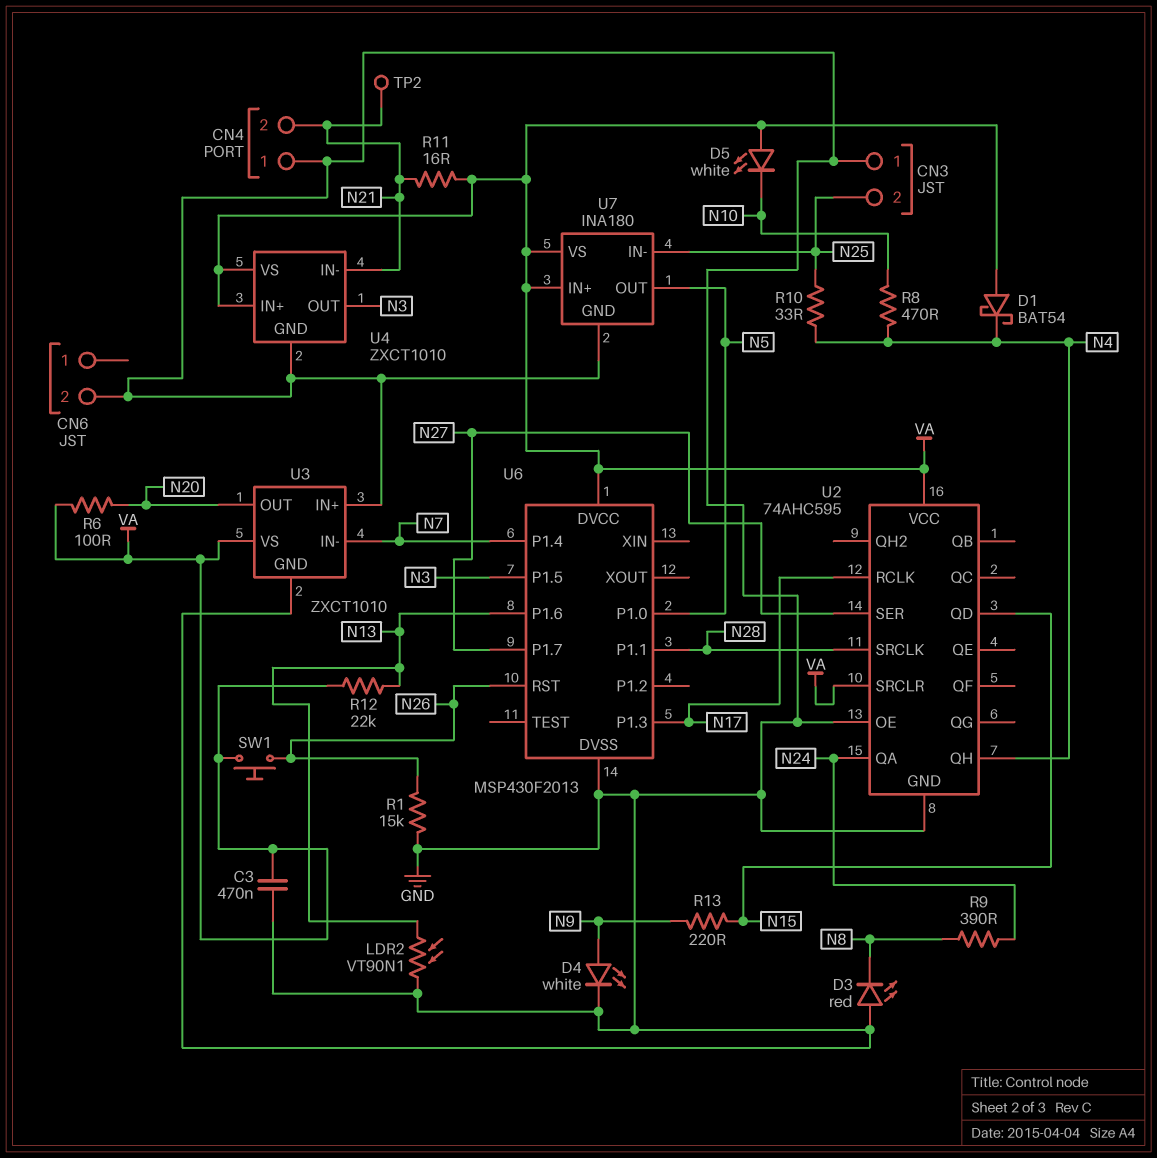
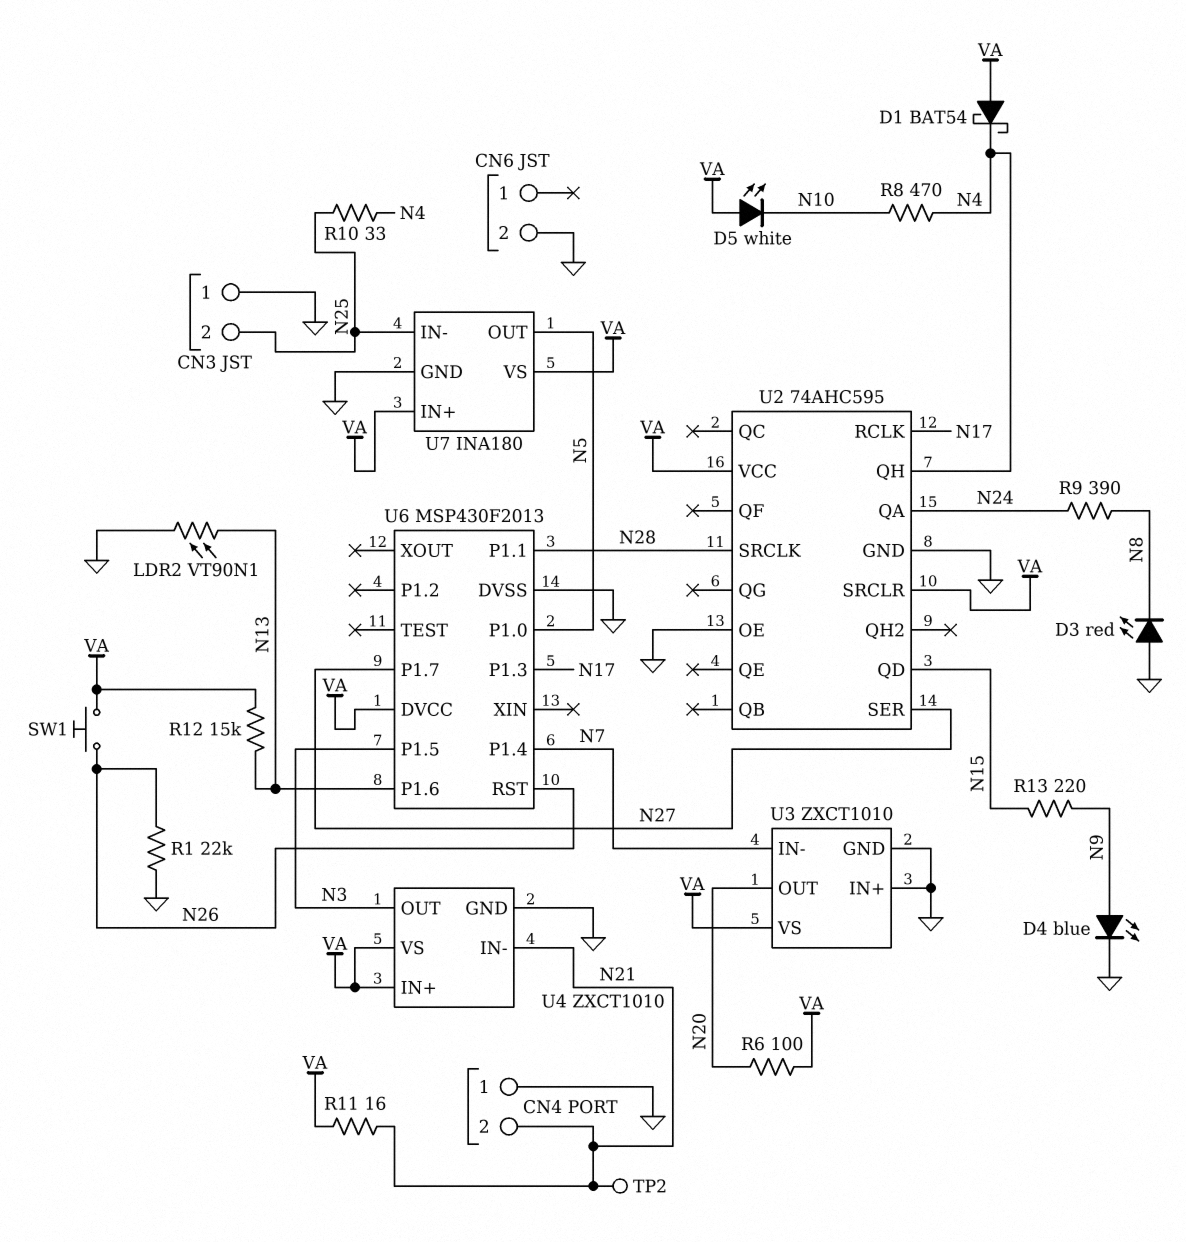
C3: 470nF (GND, VA) -> none
D4: LED white (A N9, K GND) -> LED blue (A N9, K GND)
R1: 15k (GND, N26) -> 22k (GND, N26)
R12: 22k (N13, VA) -> 15k (N13, VA)

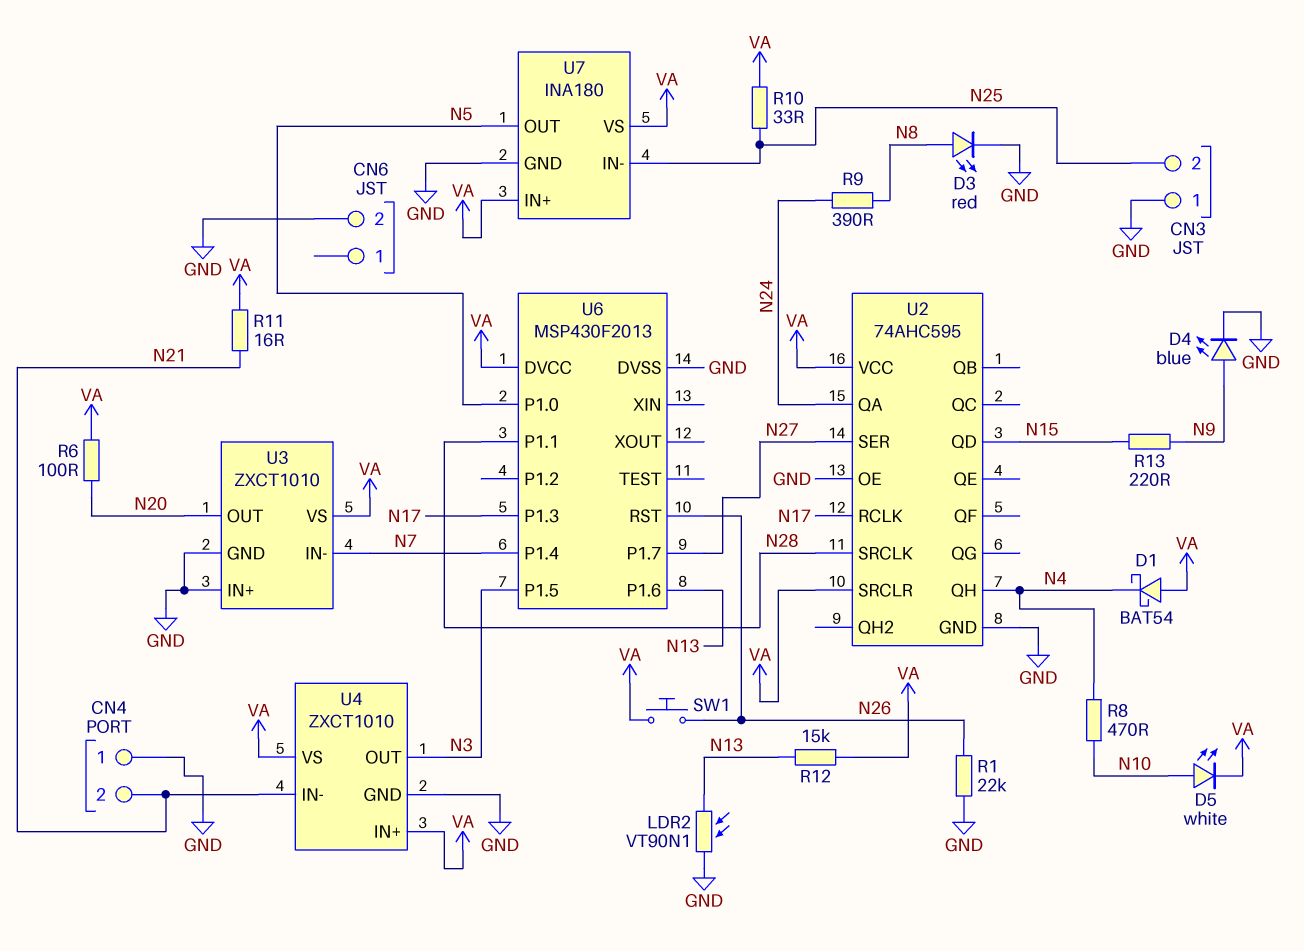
D3: LED red (A GND, K N8) -> LED red (A N8, K GND)
D5: LED white (A VA, K N10) -> LED white (A N10, K VA)
R10: 33 (N4, N25) -> 33 (N25, VA)
TP2: test point (N21) -> none

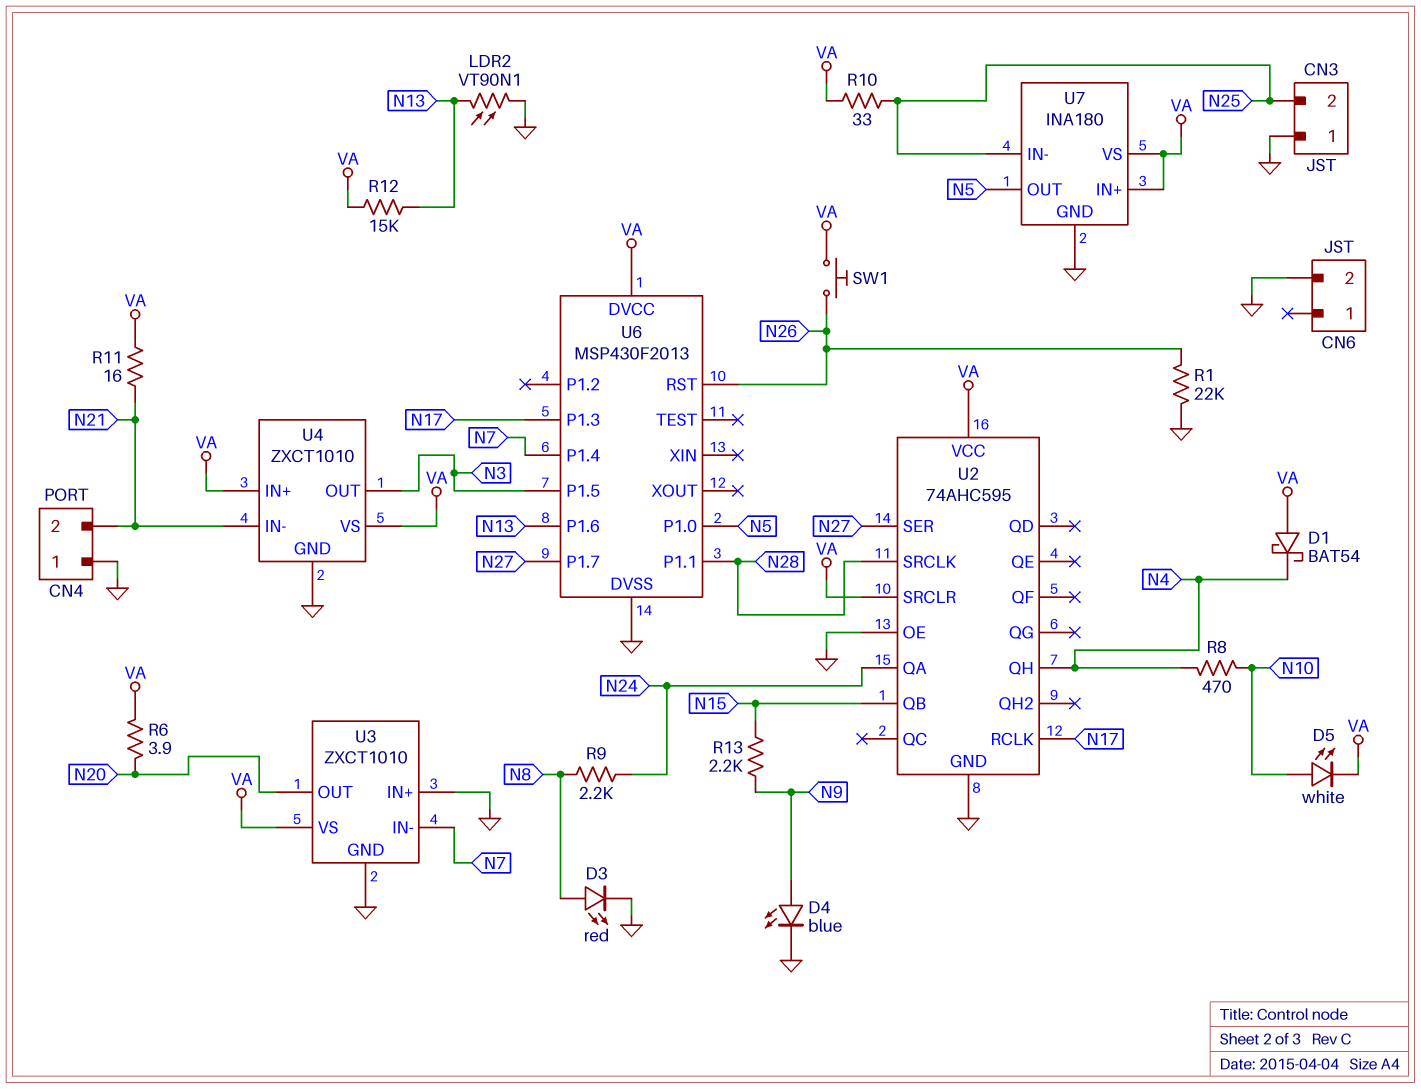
R6: 100 (N20, VA) -> 3.9 (N20, VA)
R9: 390 (N8, N24) -> 2.2k (N8, N24)
R13: 220 (N9, N15) -> 2.2k (N9, N15)
U2 pin QB: none -> N15
U2 pin QD: N15 -> none

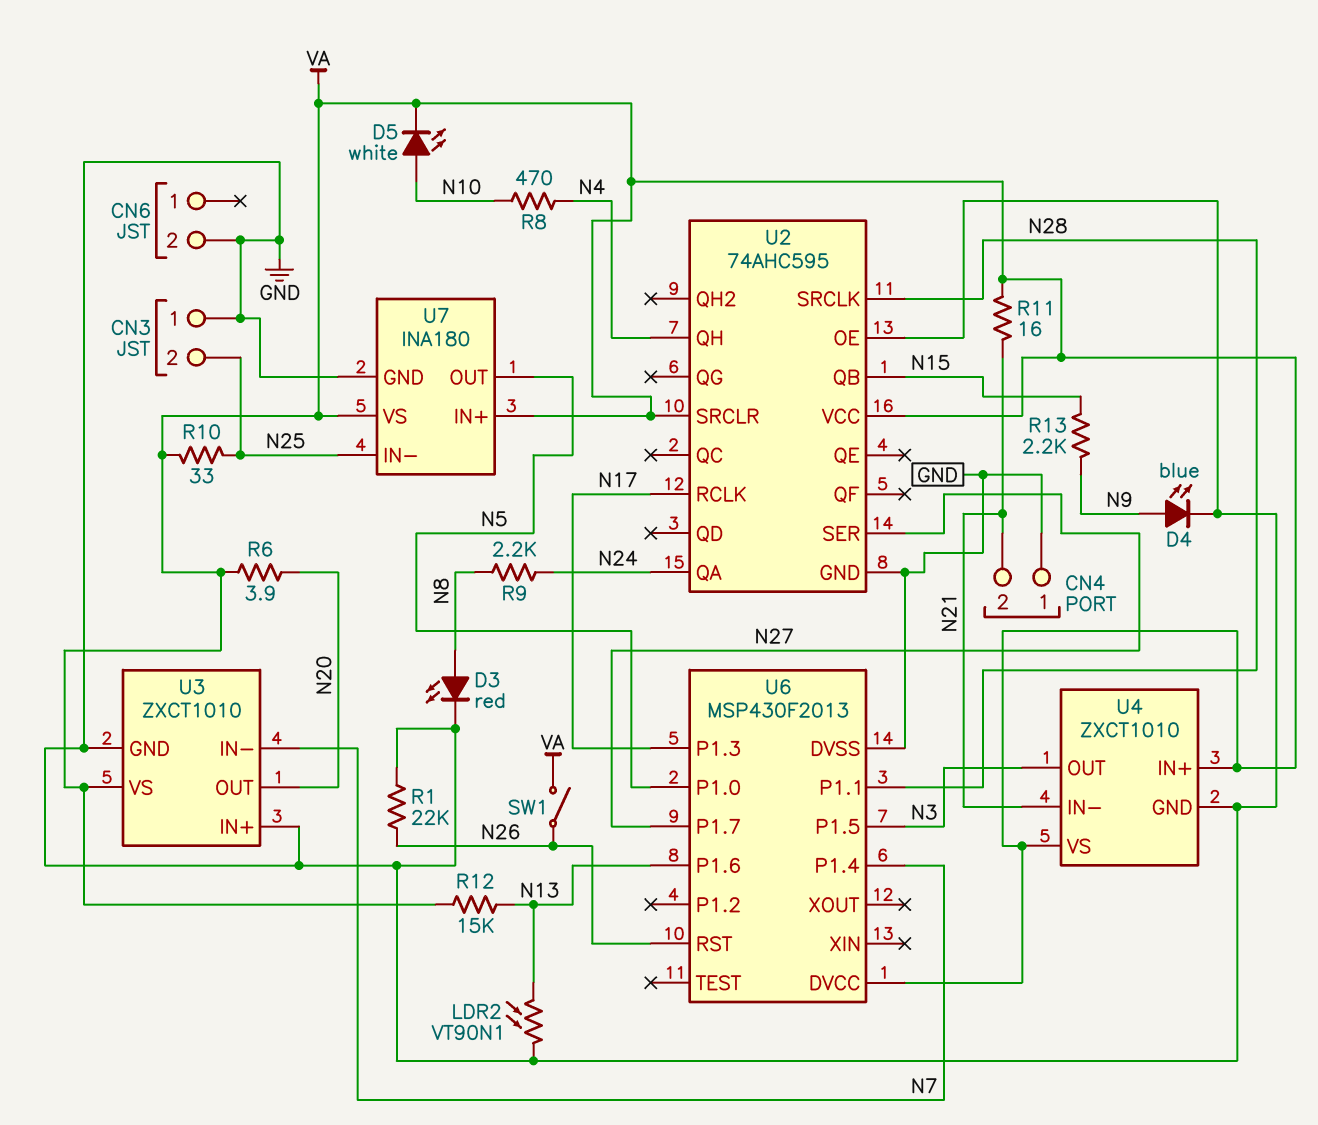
D1: schottky BAT54 (A VA, K N4) -> none
SW1: button (N26, VA) -> switch (N26, VA)

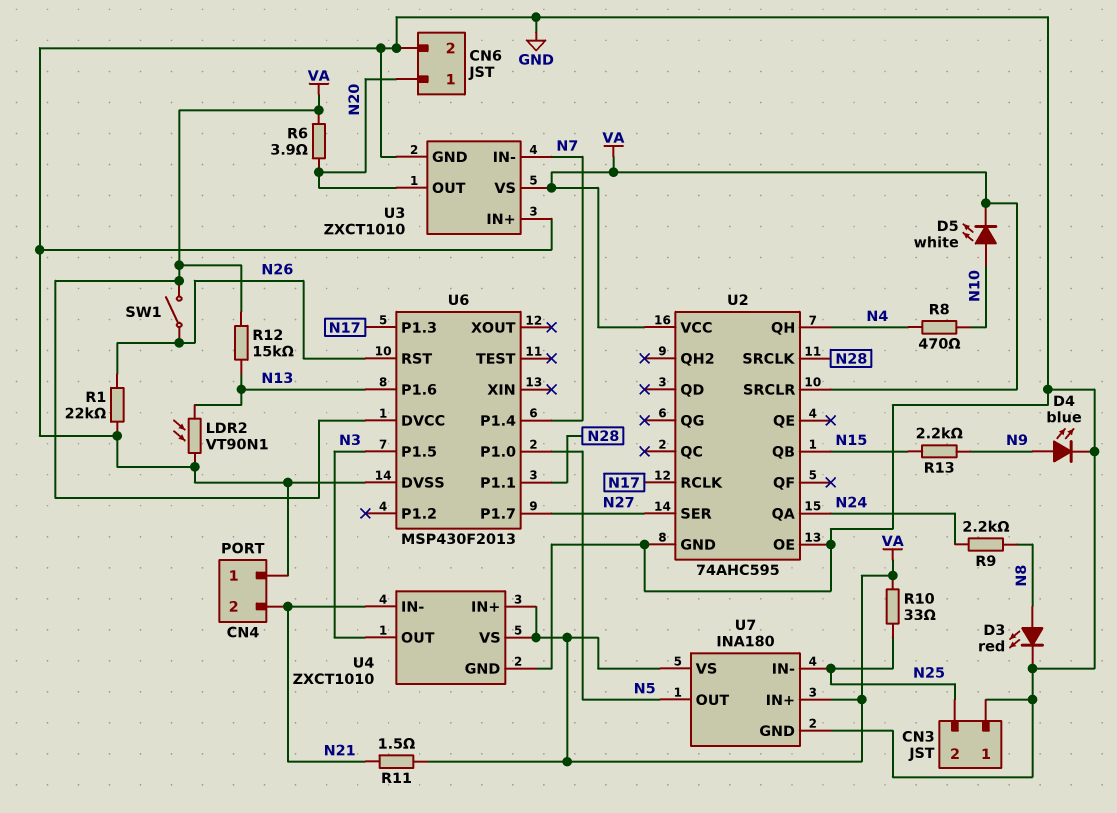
CN6 pin 1: none -> N20
R11: 16 (N21, VA) -> 1.5 (N21, VA)

